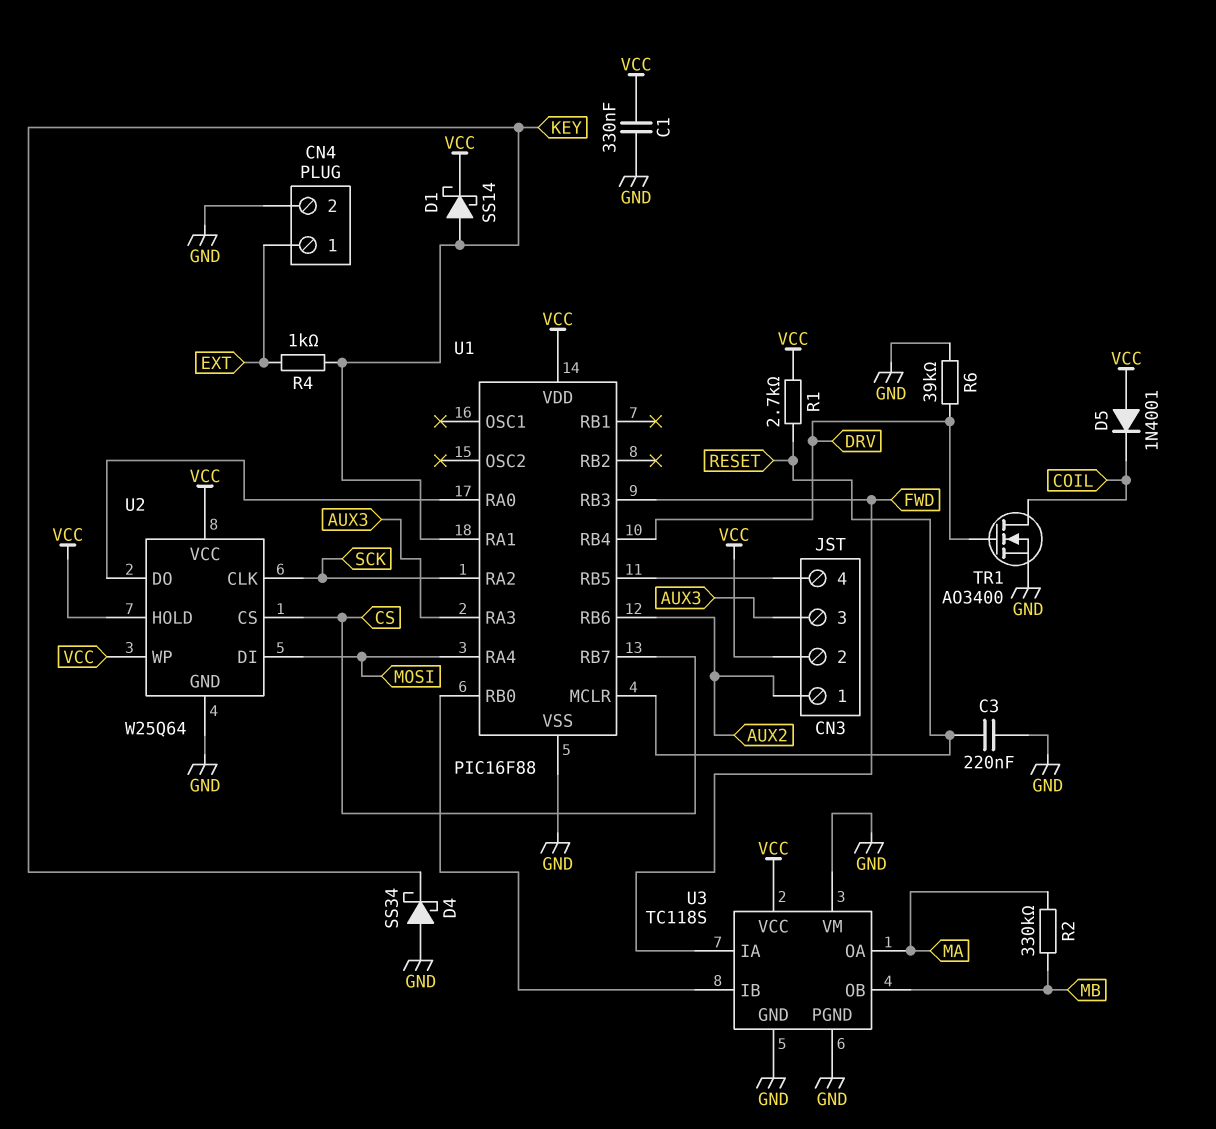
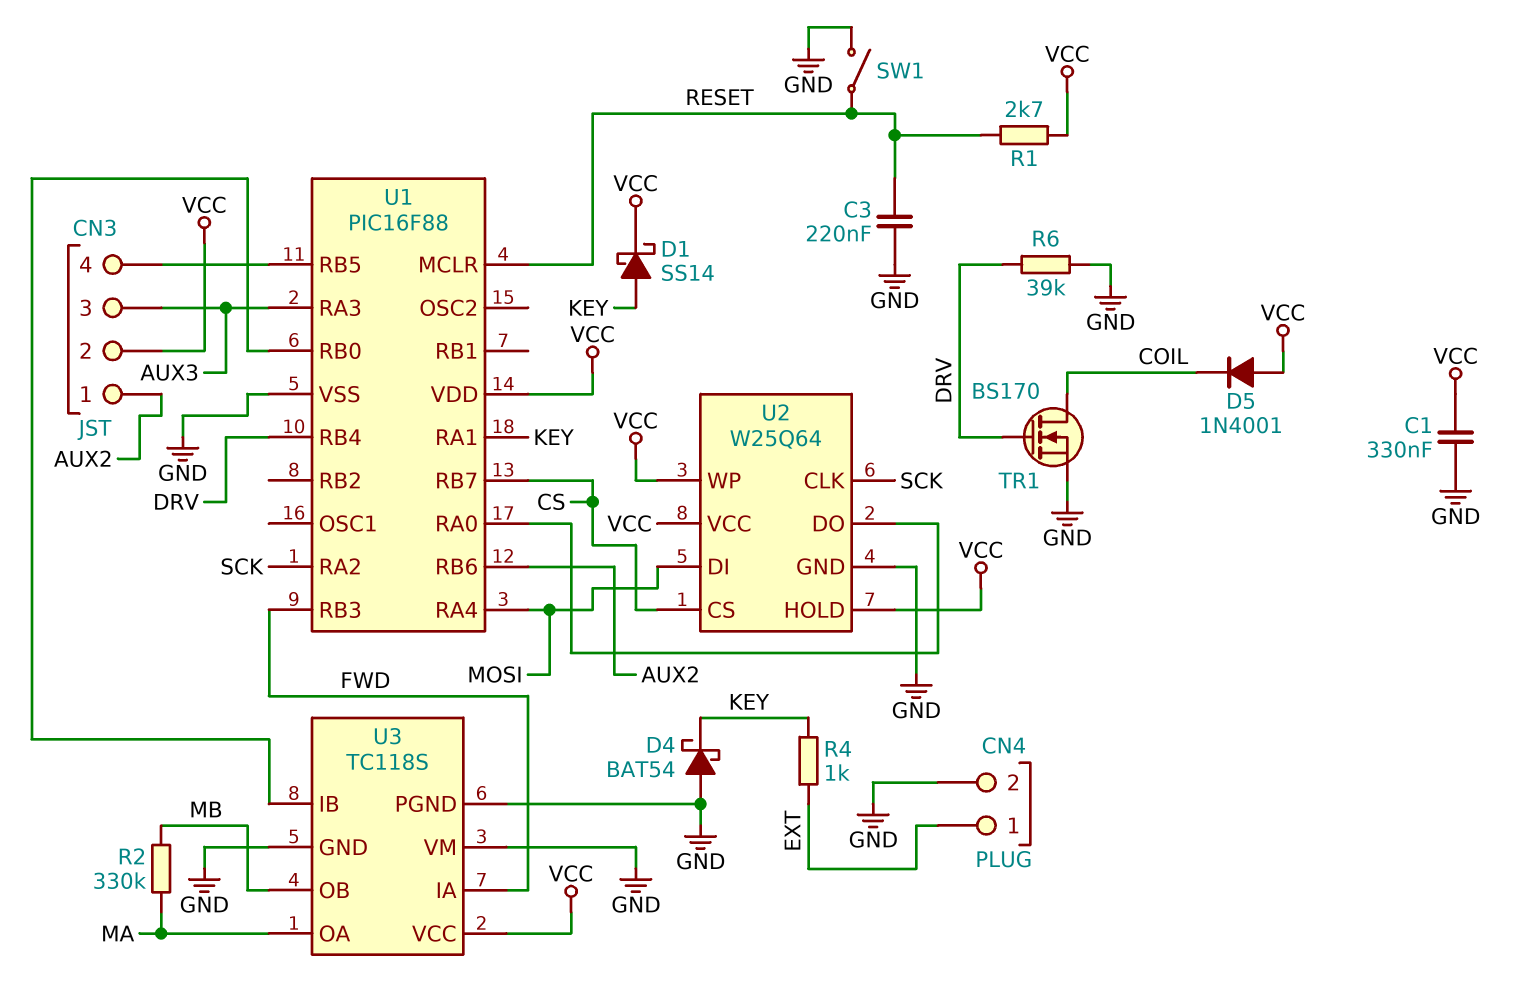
D4: schottky SS34 (A GND, K KEY) -> schottky BAT54 (A GND, K KEY)
SW1: none -> switch (GND, RESET)
TR1: NMOS AO3400 (G DRV, D COIL, S GND) -> NMOS BS170 (G DRV, D COIL, S GND)

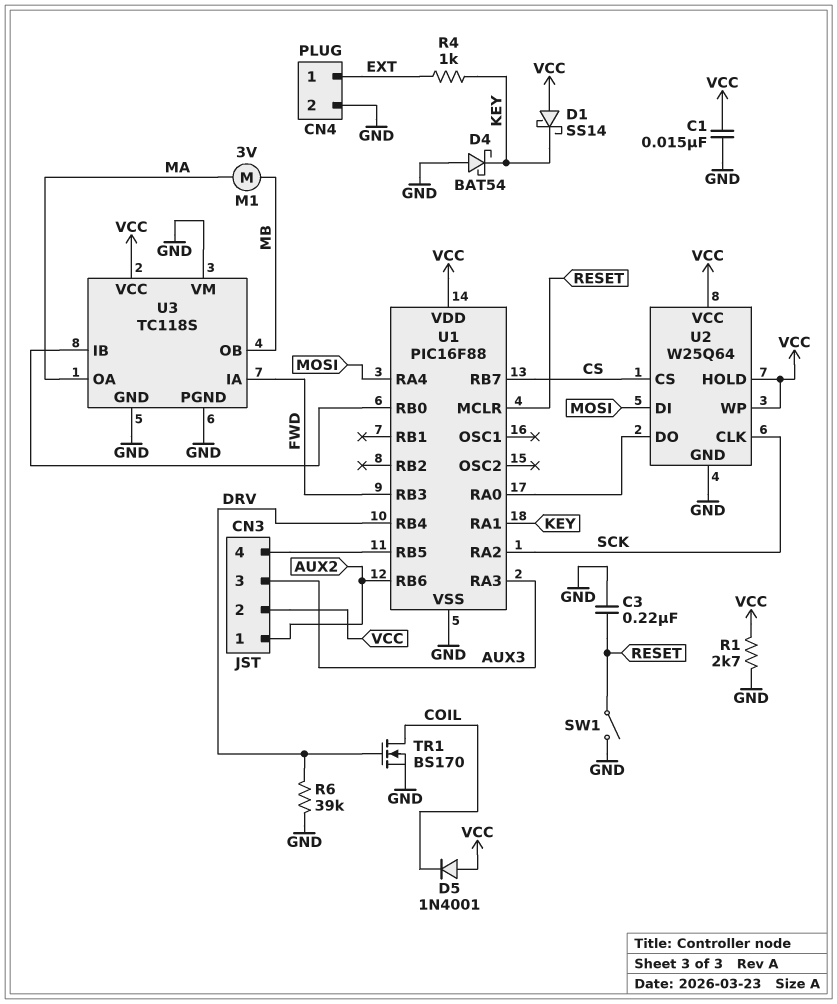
C1: 330nF (GND, VCC) -> 15nF (GND, VCC)
D1: schottky SS14 (A KEY, K VCC) -> schottky SS14 (A VCC, K KEY)
M1: none -> motor 3V (MA, MB)
R1: 2.7k (RESET, VCC) -> 2.7k (GND, VCC)
R2: 330k (MA, MB) -> none

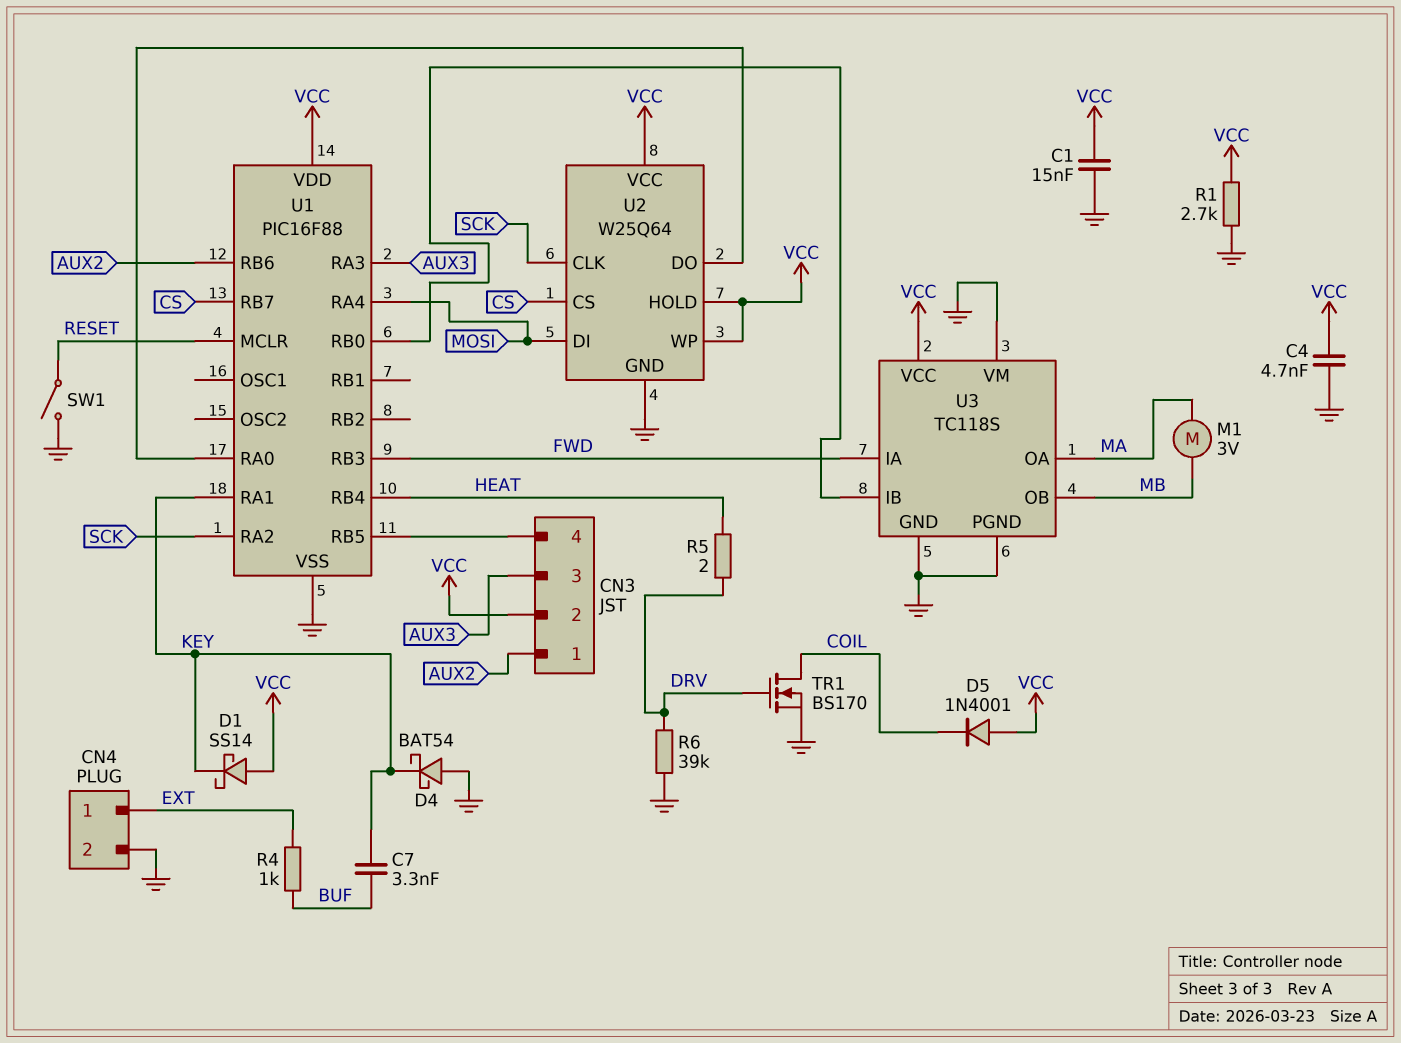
C3: 220nF (GND, RESET) -> none
C4: none -> 4.7nF (GND, VCC)
C7: none -> 3.3nF (BUF, KEY)
R4: 1k (EXT, KEY) -> 1k (BUF, EXT)
R5: none -> 2 (DRV, HEAT)
U1 pin RB4: DRV -> HEAT

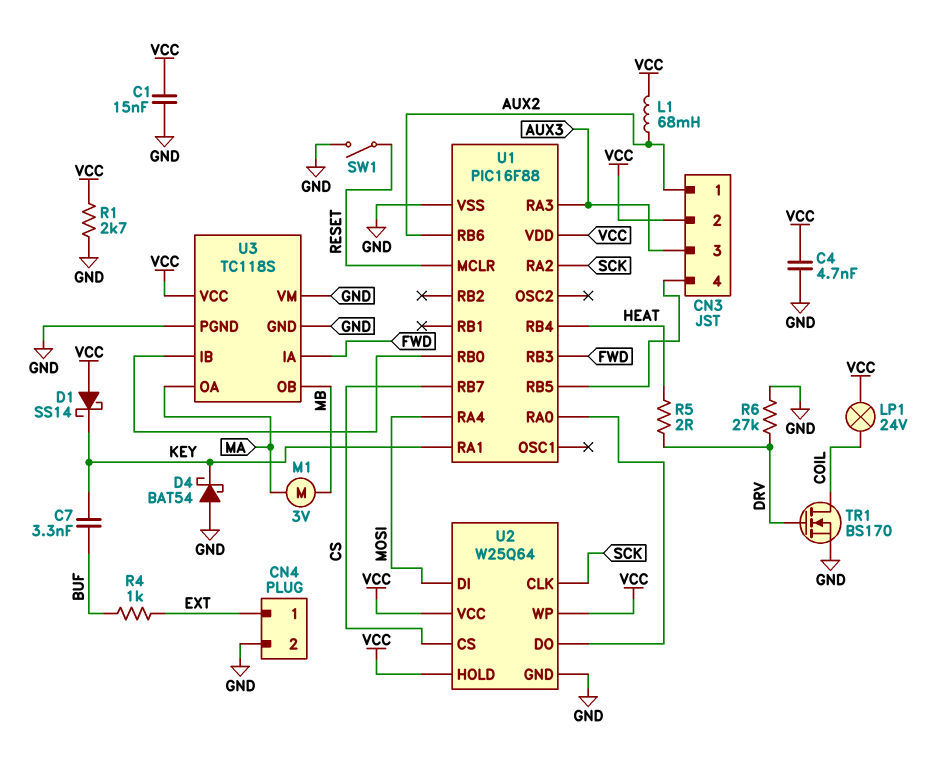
D5: diode 1N4001 (A VCC, K COIL) -> none
L1: none -> 68mH (AUX2, VCC)
LP1: none -> lamp 24V (COIL, VCC)
R6: 39k (DRV, GND) -> 27k (DRV, GND)

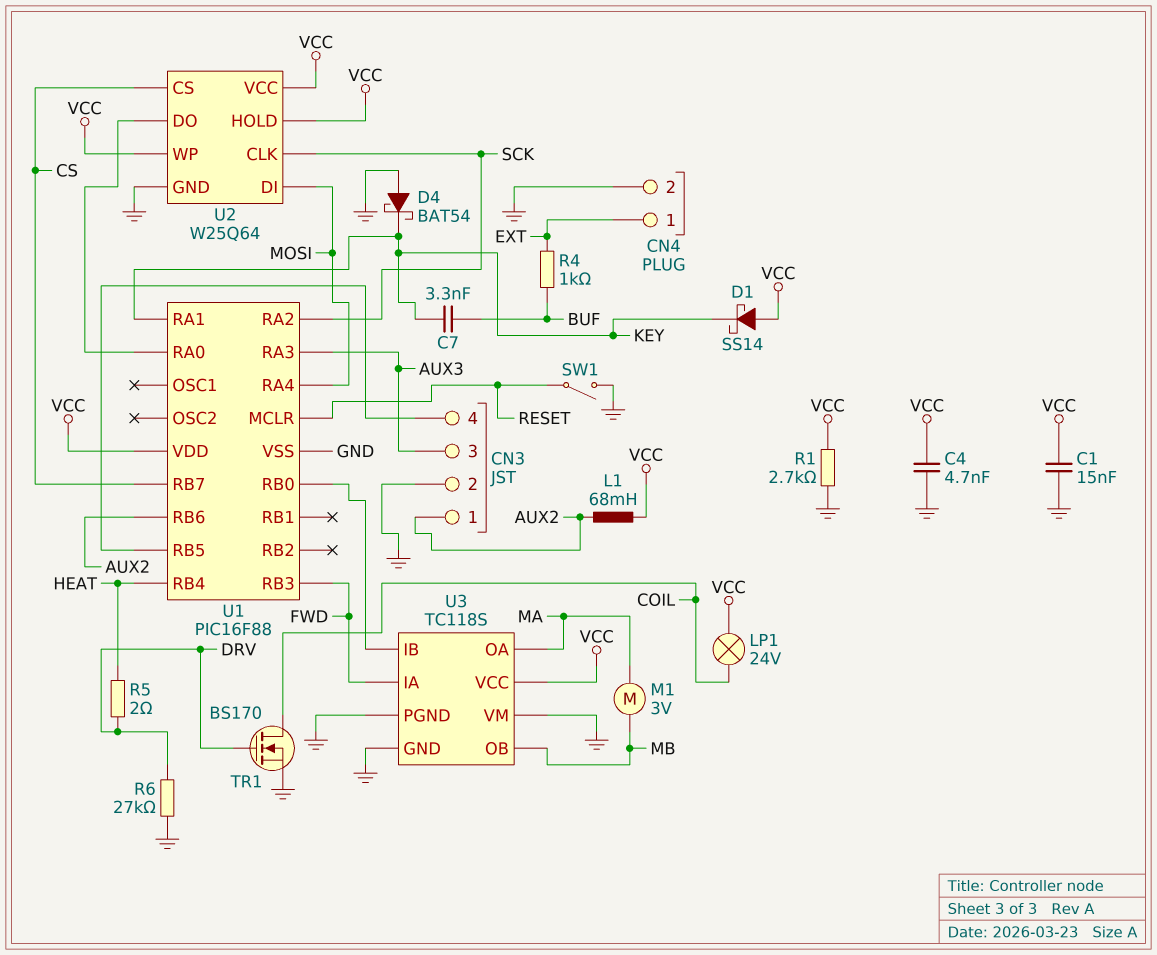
CN3 pin 2: VCC -> GND

